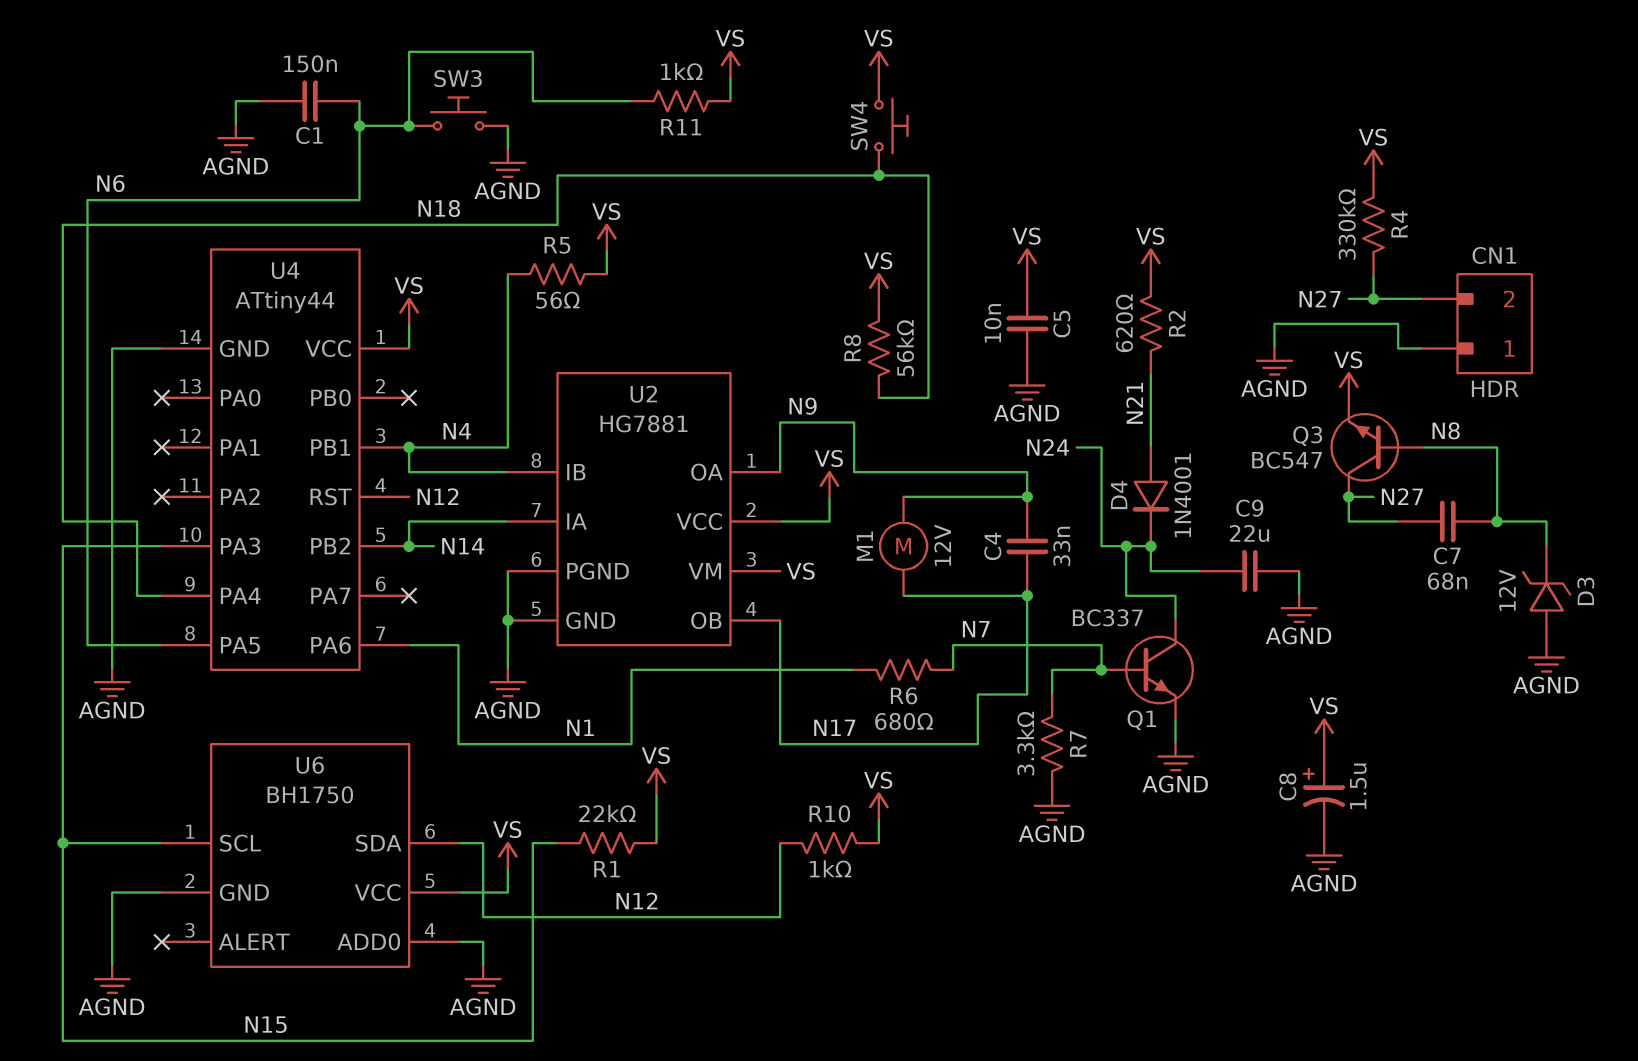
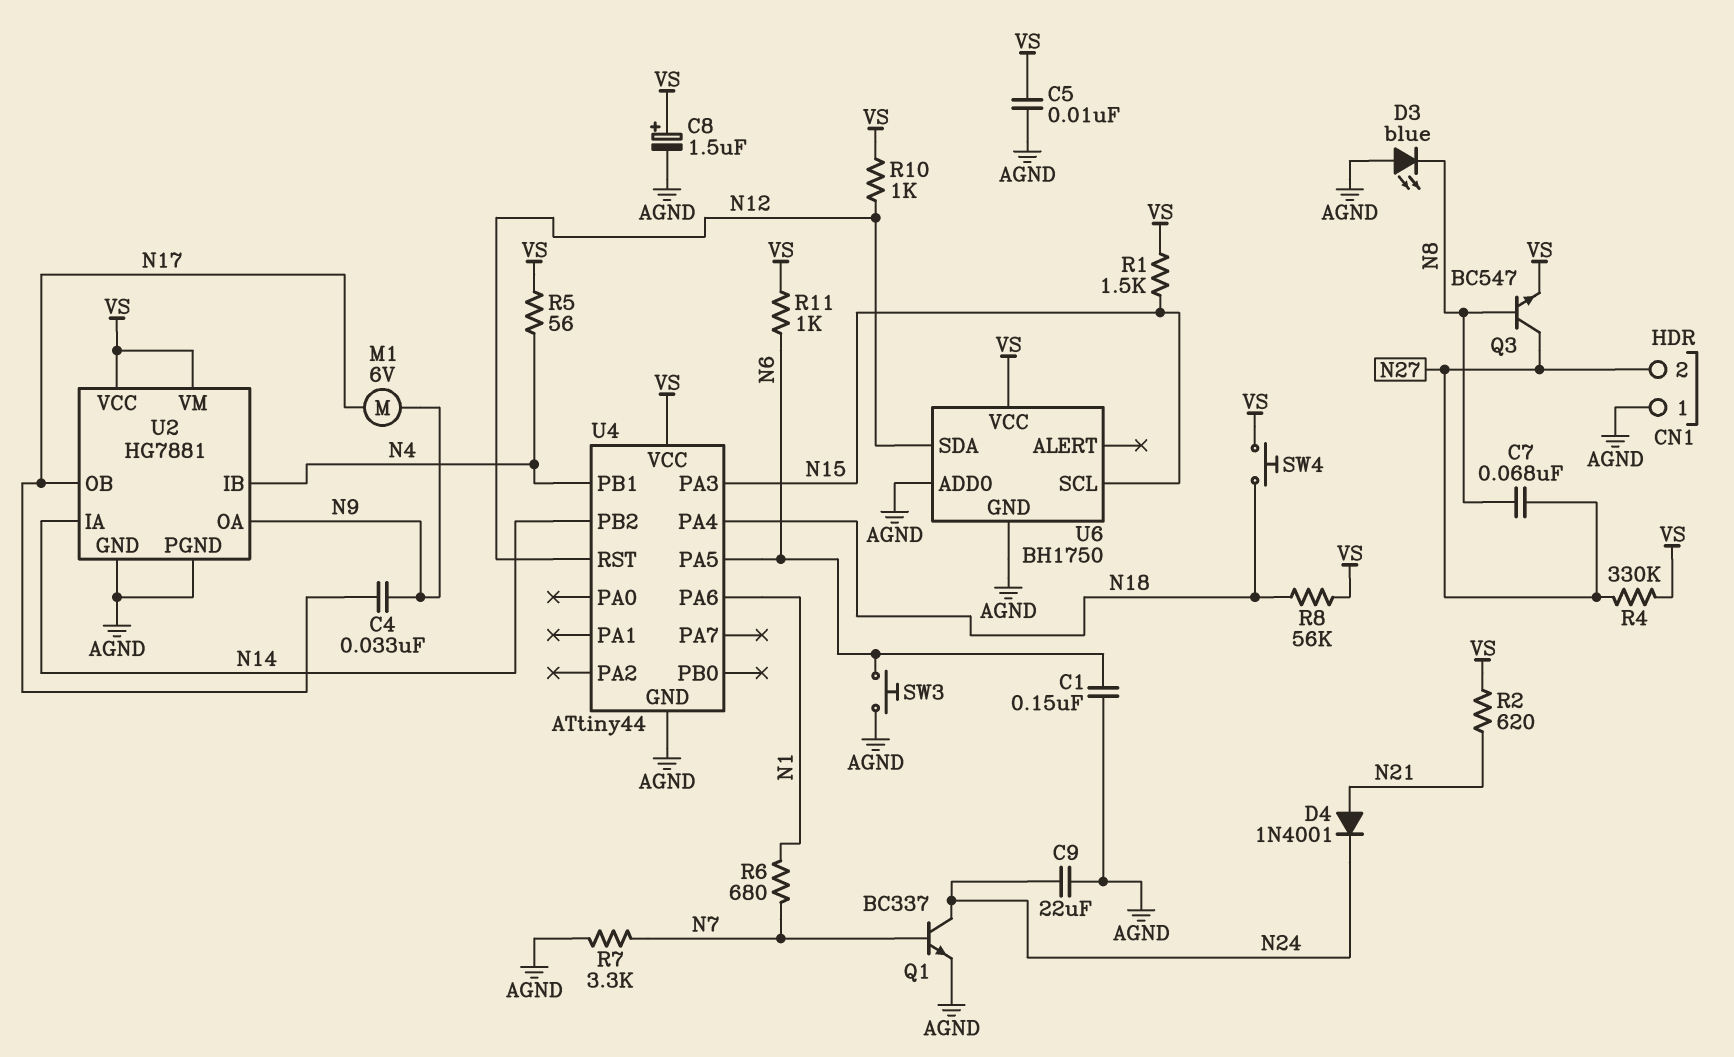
D3: zener 12V (A AGND, K N8) -> LED blue (A AGND, K N8)
M1: motor 12V (N9, N17) -> motor 6V (N9, N17)
R1: 22k (N15, VS) -> 1.5k (N15, VS)

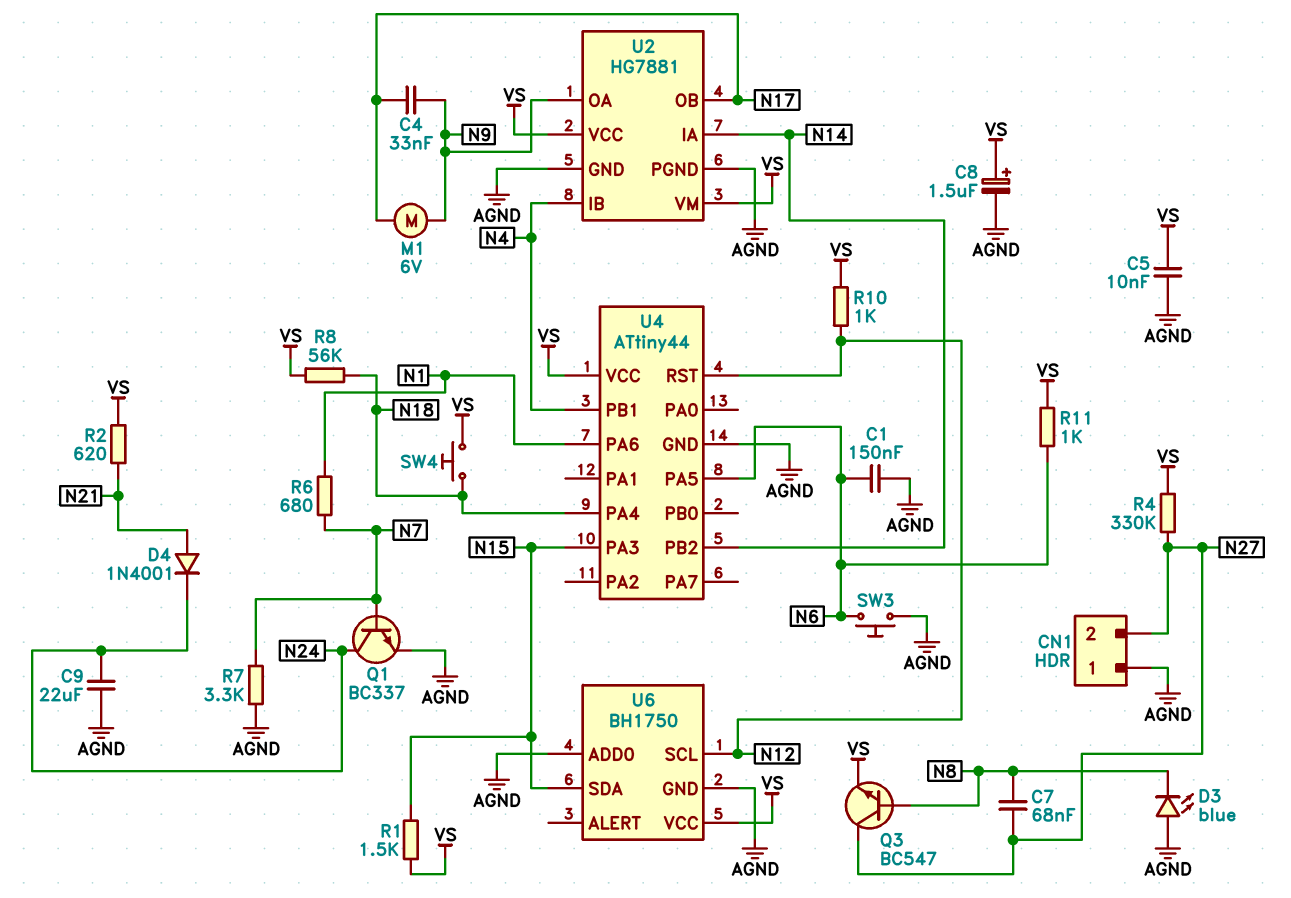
R5: 56 (N4, VS) -> none
U6 pin SCL: N15 -> N12
U6 pin SDA: N12 -> N15

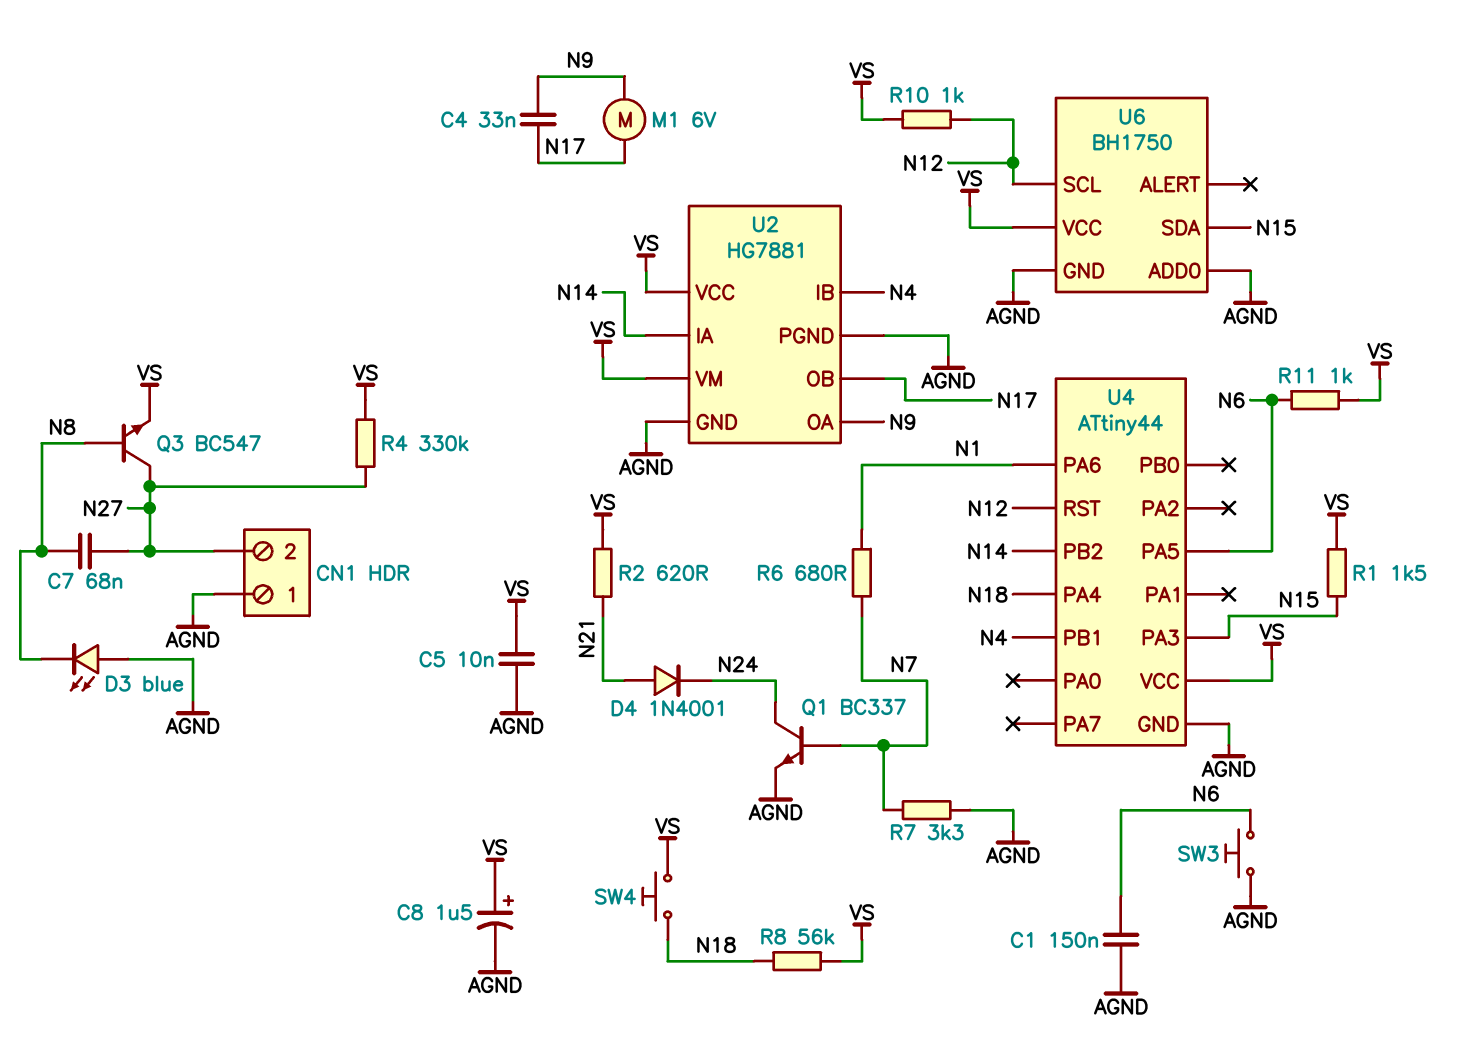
C9: 22uF (AGND, N24) -> none

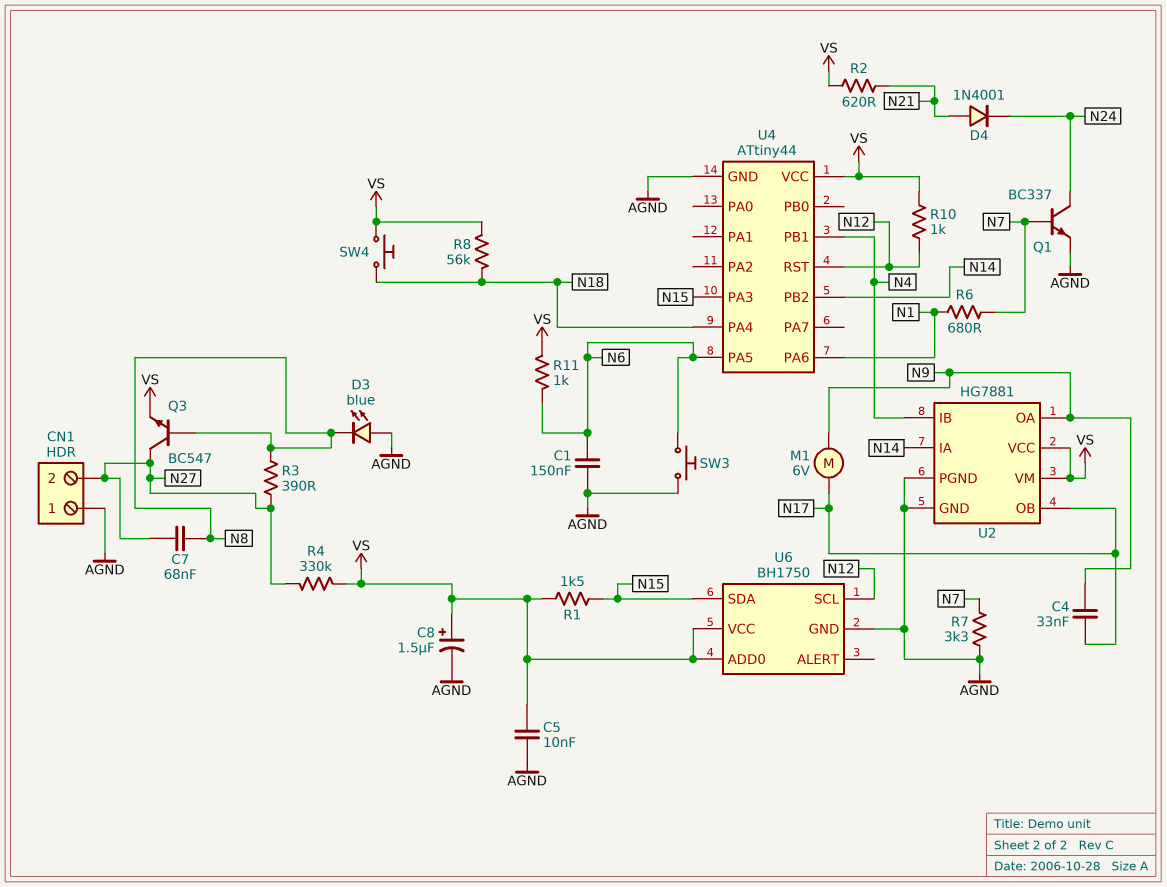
R3: none -> 390 (N8, N27)
U6 pin ADD0: AGND -> VS

